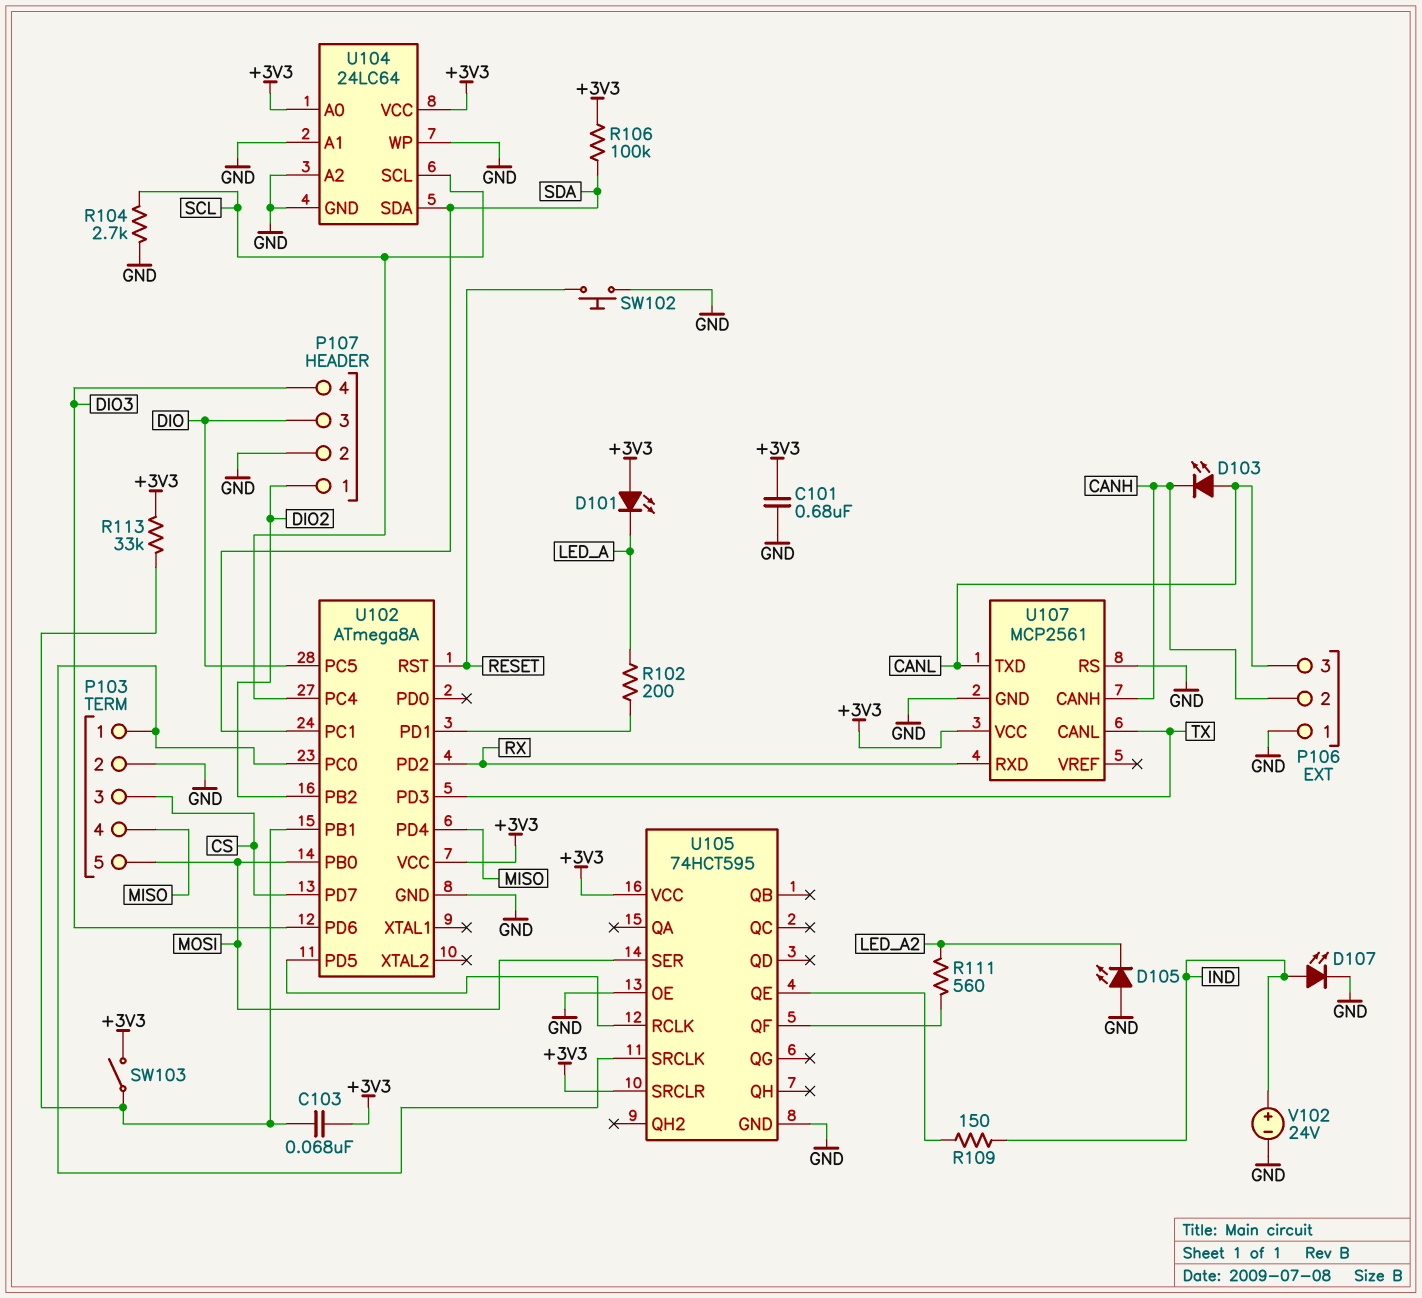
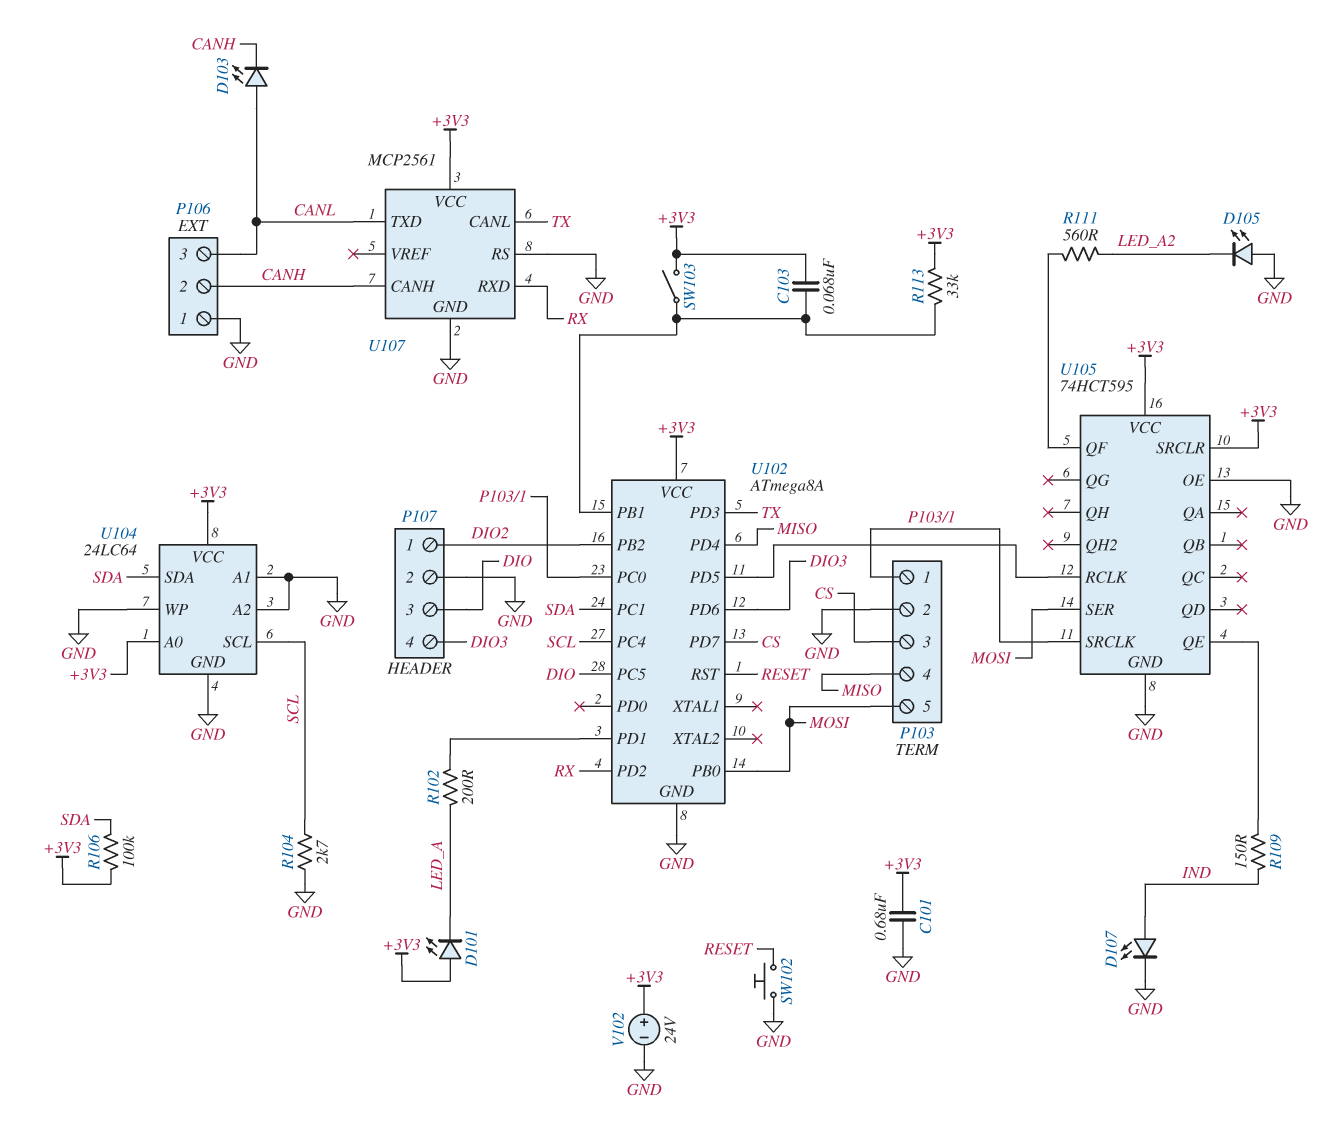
V102: 24V (plus IND, minus GND) -> 24V (plus +3V3, minus GND)

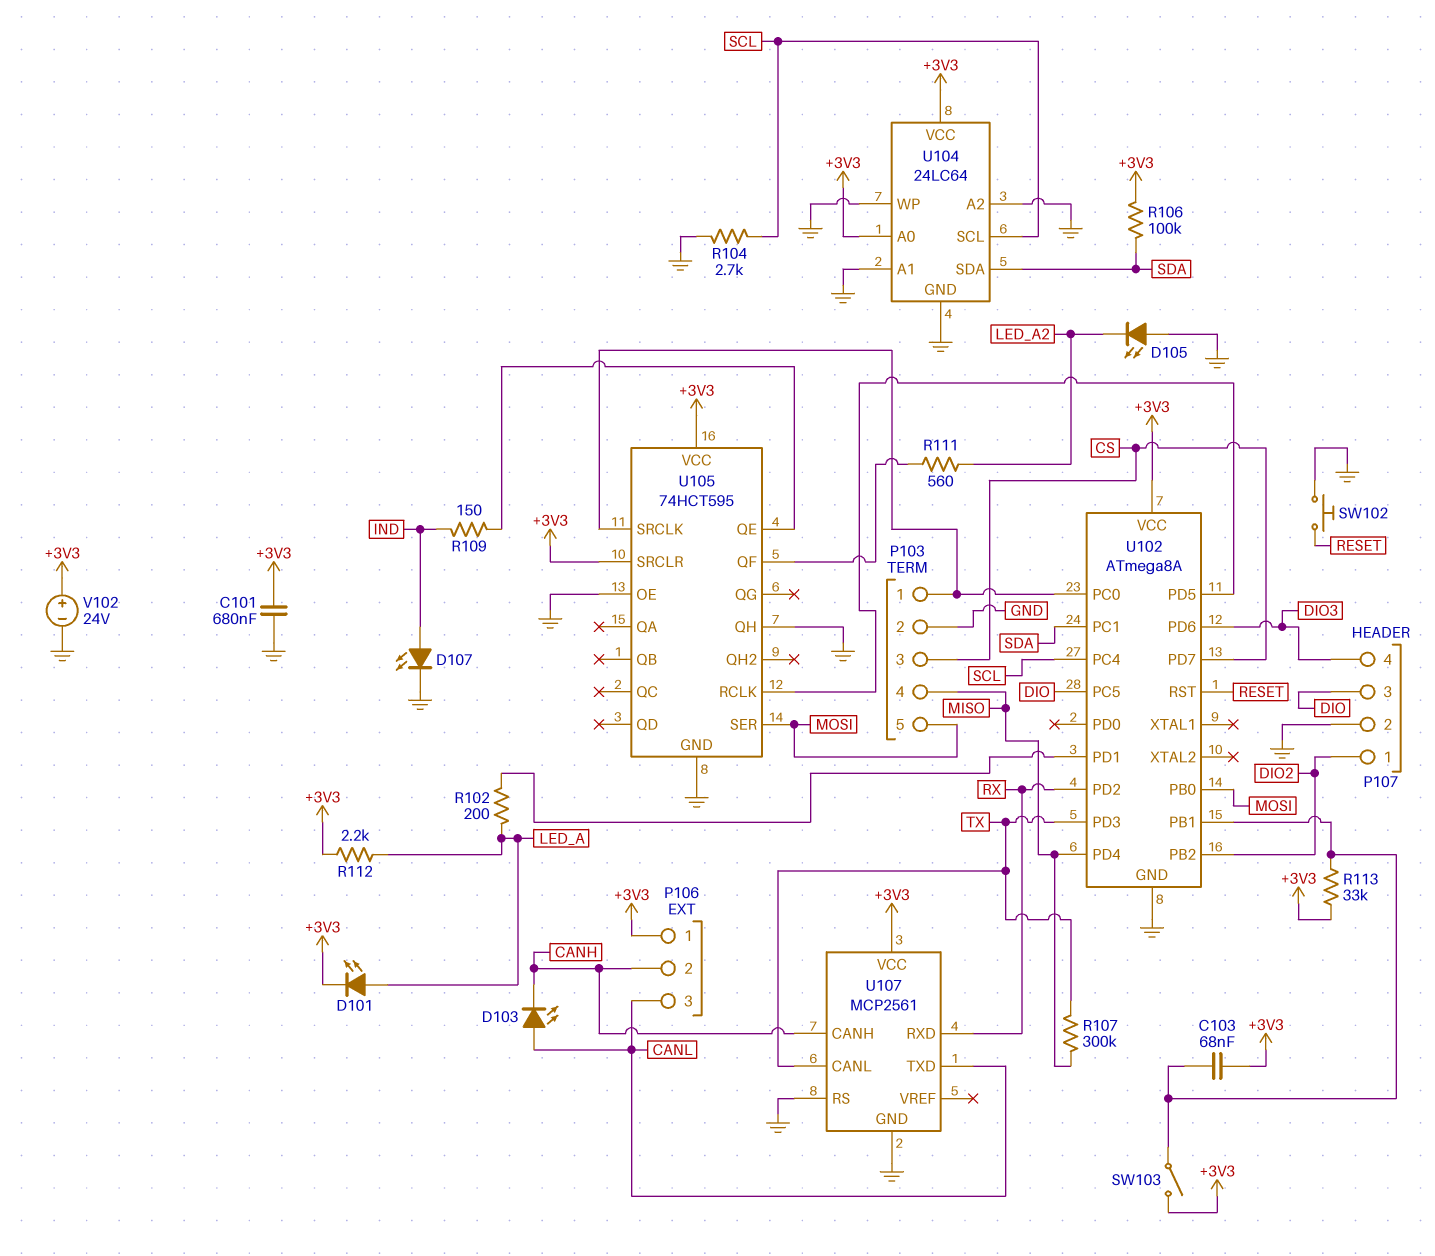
D101: LED (A +3V3, K LED_A) -> LED (A LED_A, K +3V3)
P106 pin 1: GND -> +3V3
R107: none -> 300k (MISO, TX)
R112: none -> 2.2k (+3V3, LED_A)
U105 pin QH: none -> GND

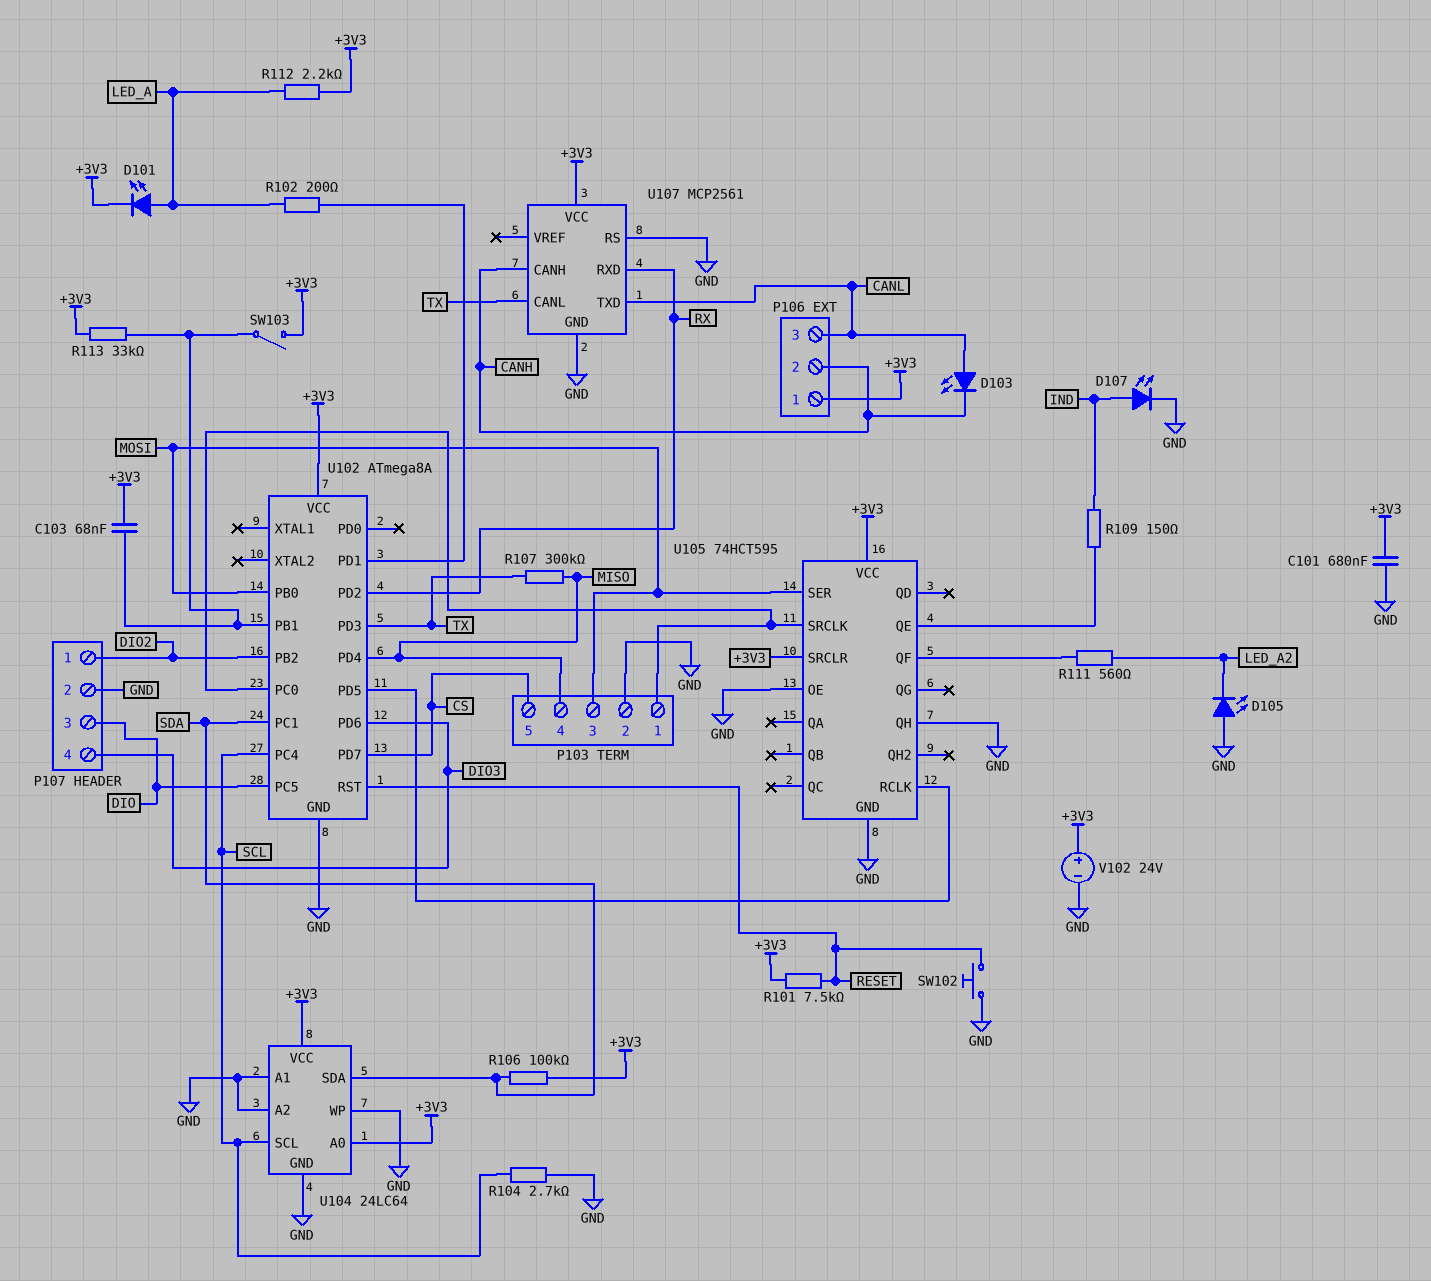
P103 pin 3: CS -> MOSI
P103 pin 5: MOSI -> CS
R101: none -> 7.5k (+3V3, RESET)

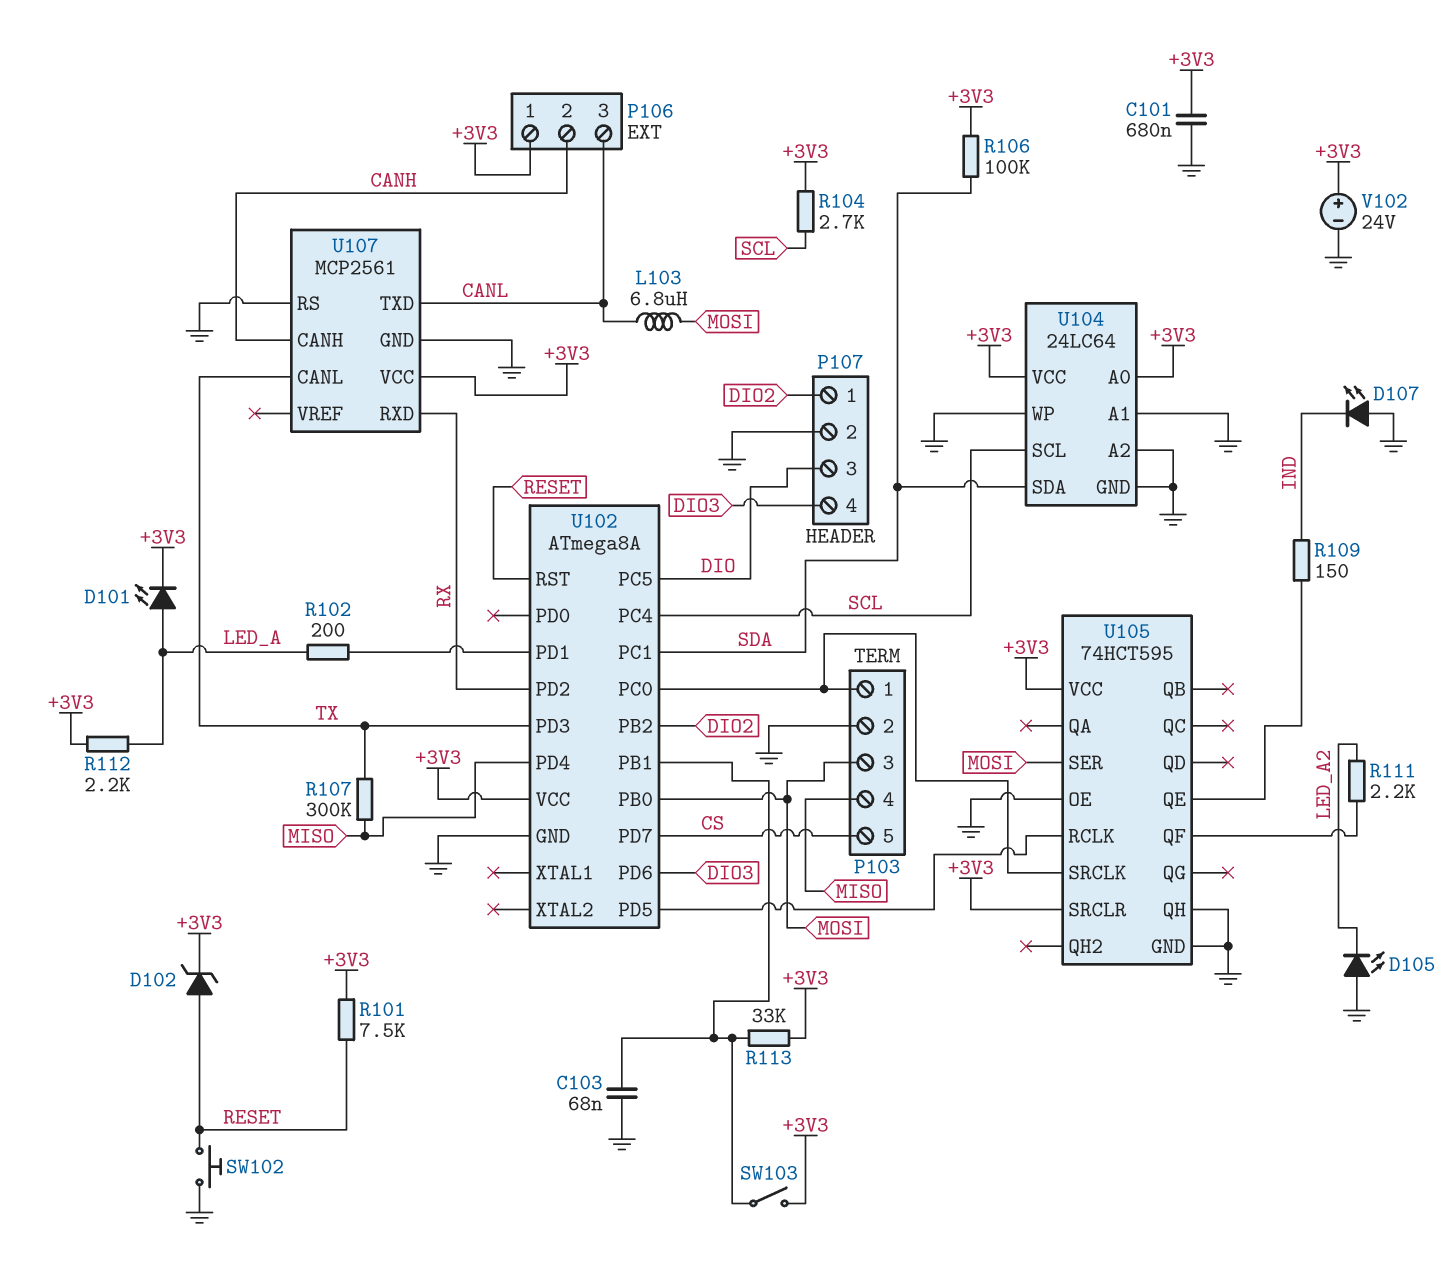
C103: 68nF (+3V3, U102/PB1) -> 68nF (GND, U102/PB1)
D102: none -> zener (A RESET, K +3V3)
D103: LED (A CANL, K CANH) -> none
D107: LED (A IND, K GND) -> LED (A GND, K IND)
L103: none -> 6.8uH (CANL, MOSI)
R104: 2.7k (GND, SCL) -> 2.7k (+3V3, SCL)
R111: 560 (LED_A2, U105/QF) -> 2.2k (LED_A2, U105/QF)

